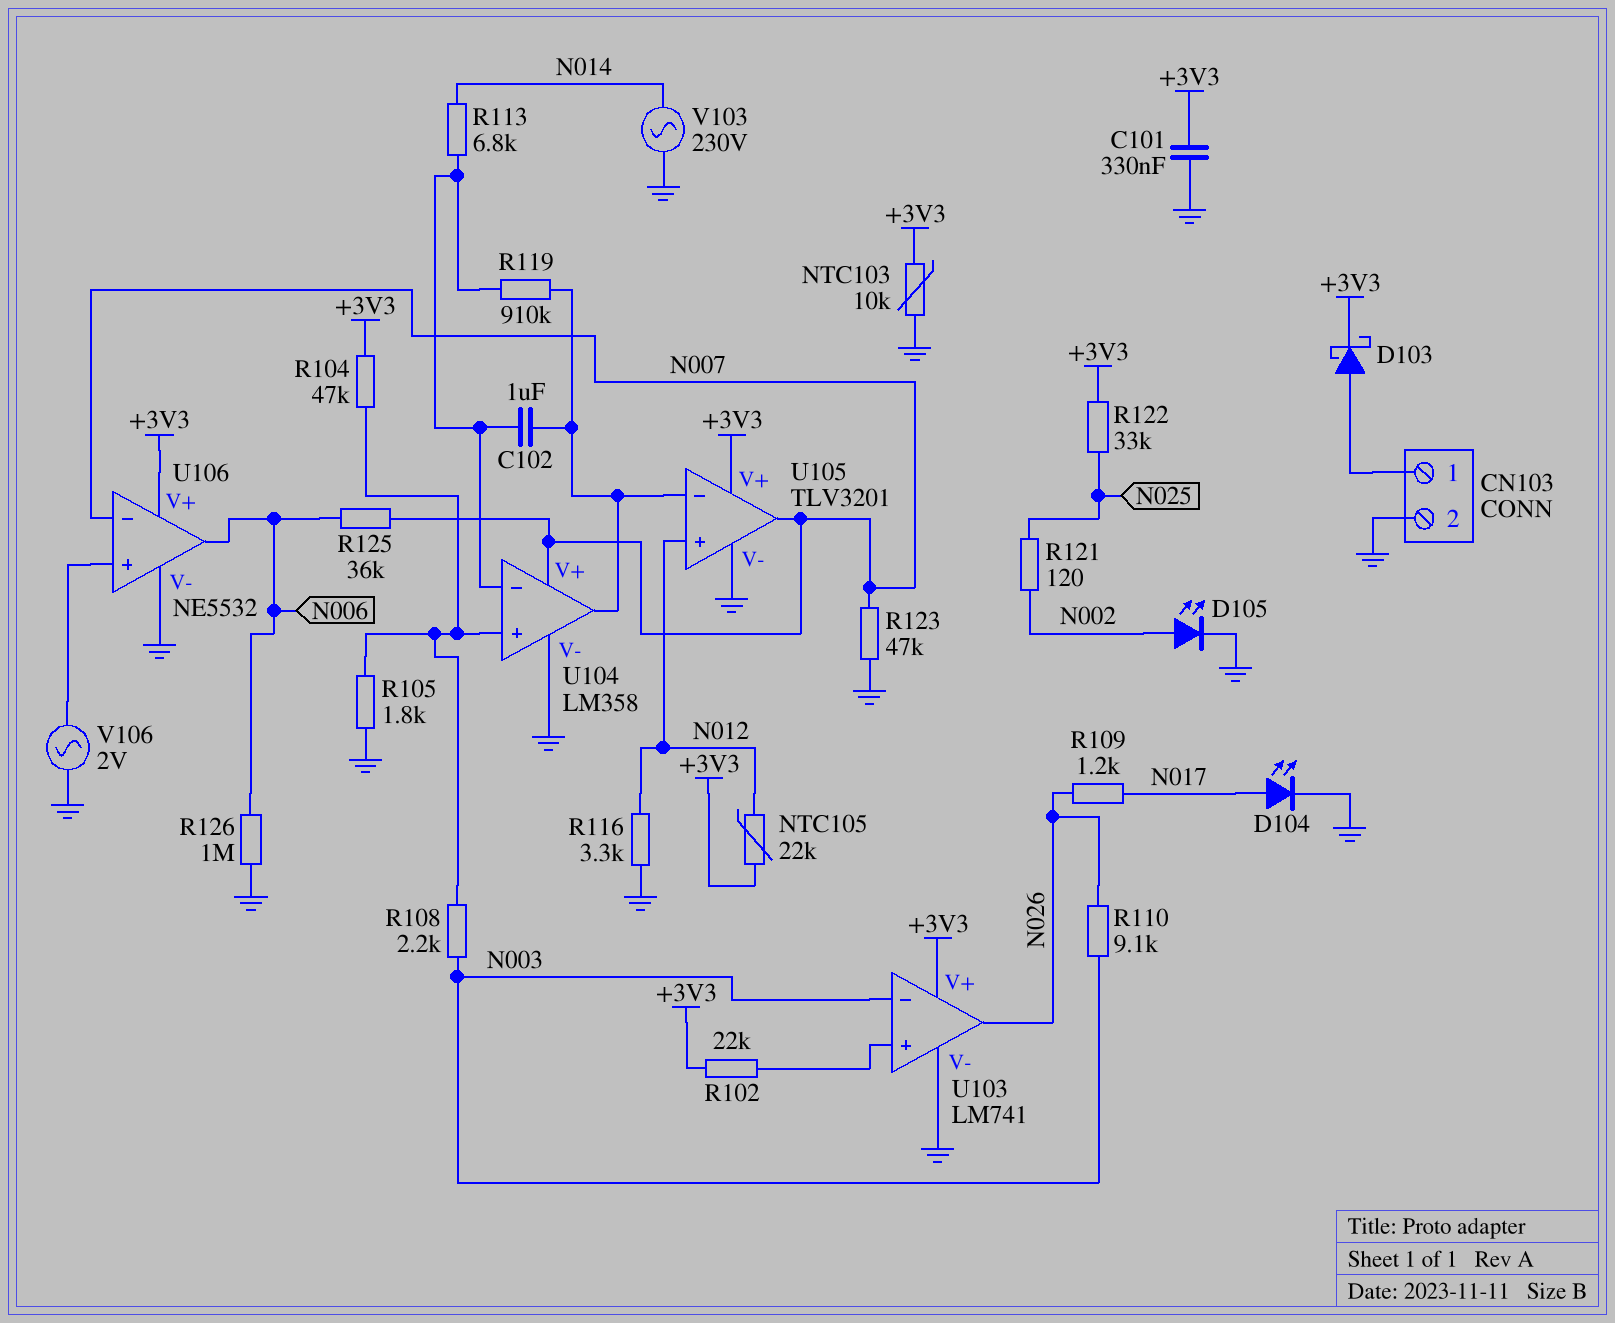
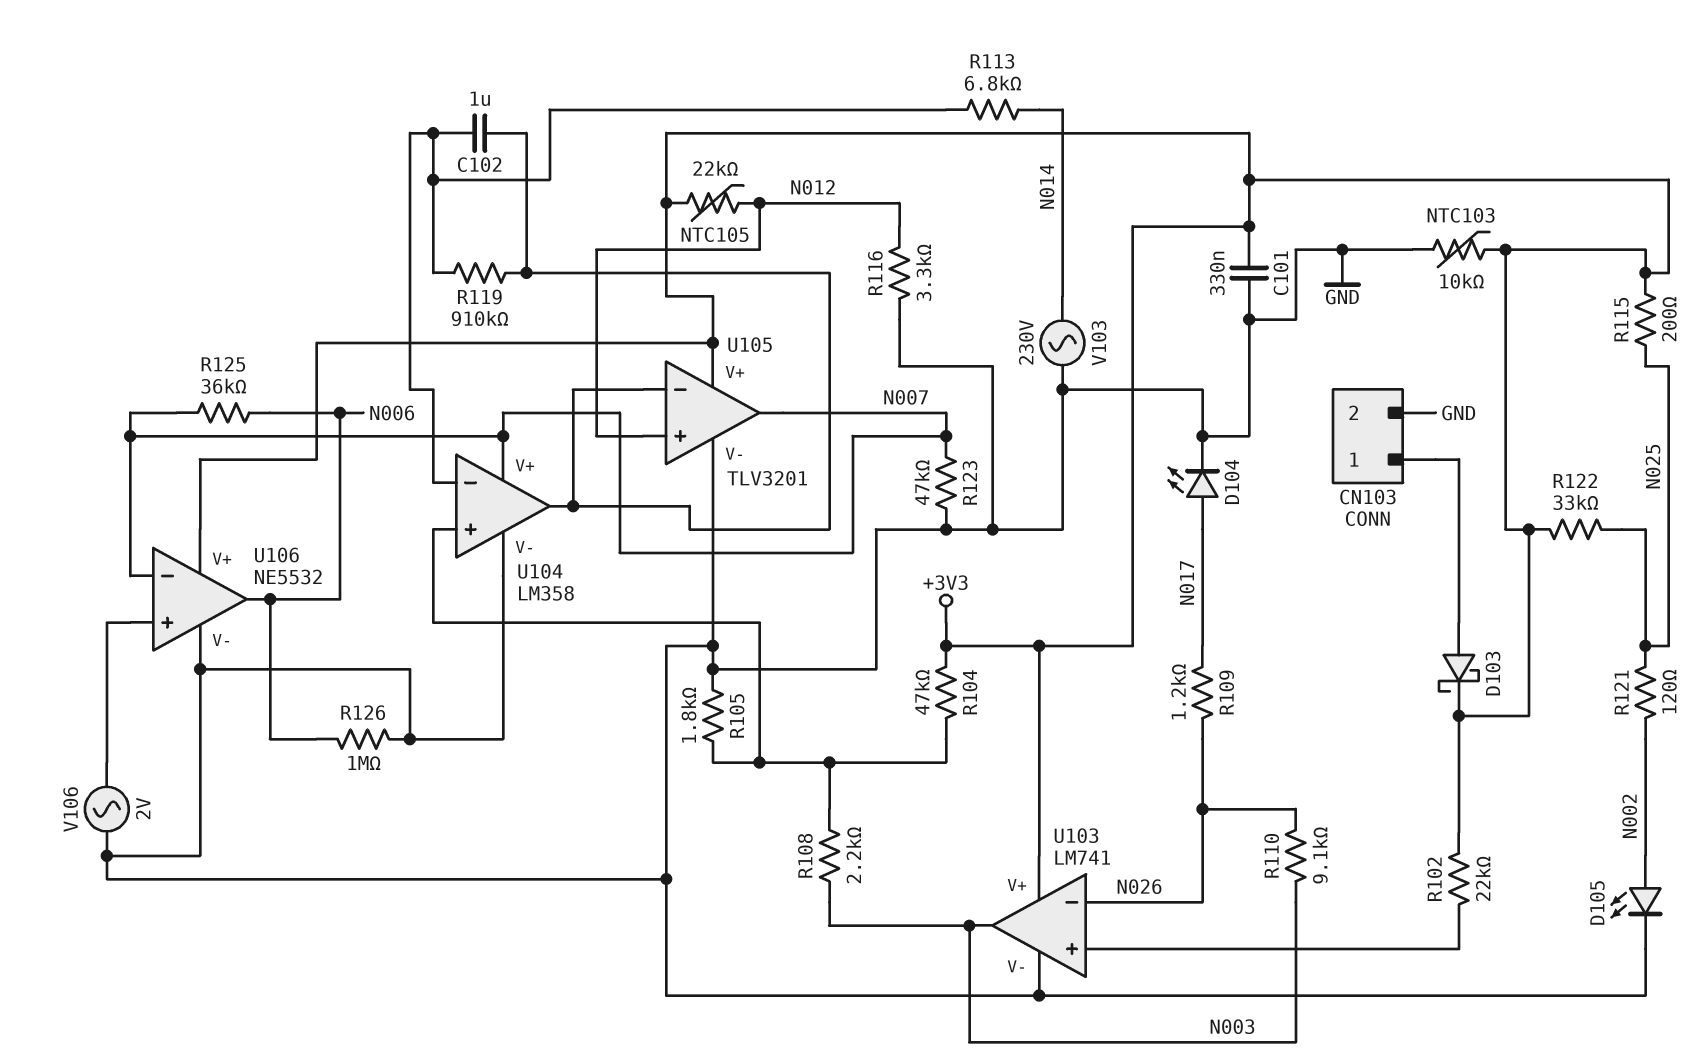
R115: none -> 200 (+3V3, N025)
U103 pin in-: N003 -> N026
U103 pin out: N026 -> N003

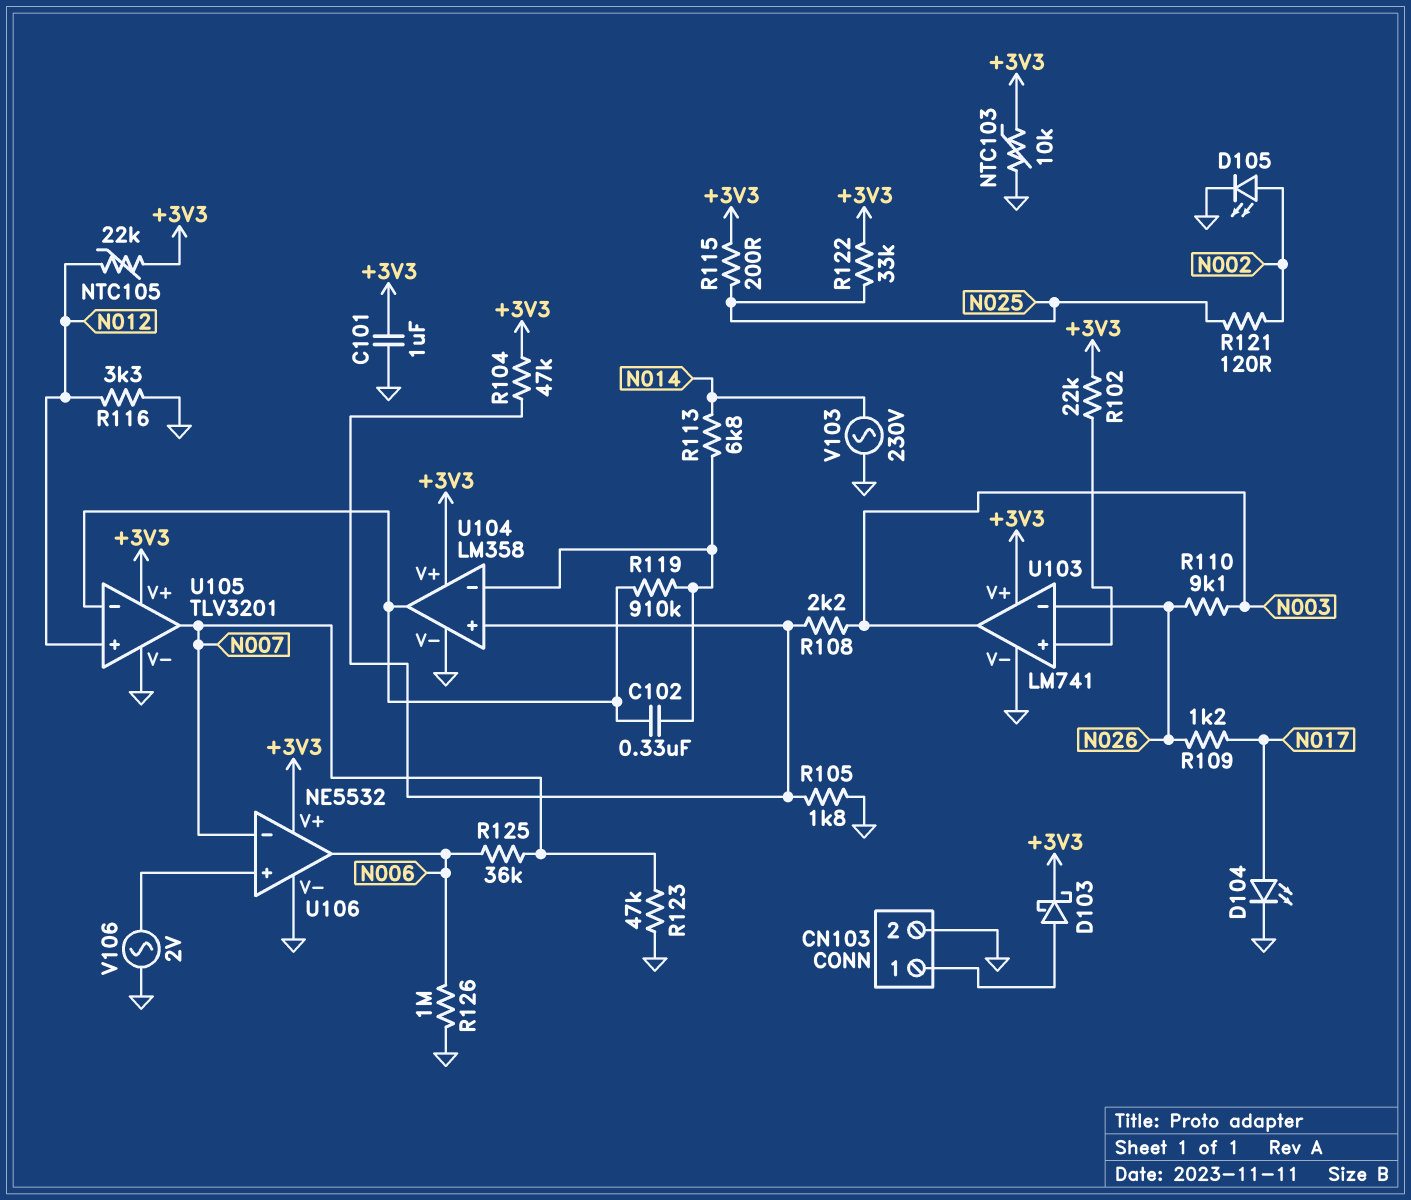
C101: 330nF (+3V3, GND) -> 1uF (+3V3, GND)
C102: 1uF (U104/in-, U104/out) -> 330nF (U104/in-, U104/out)
U104 pin V+: N007 -> +3V3

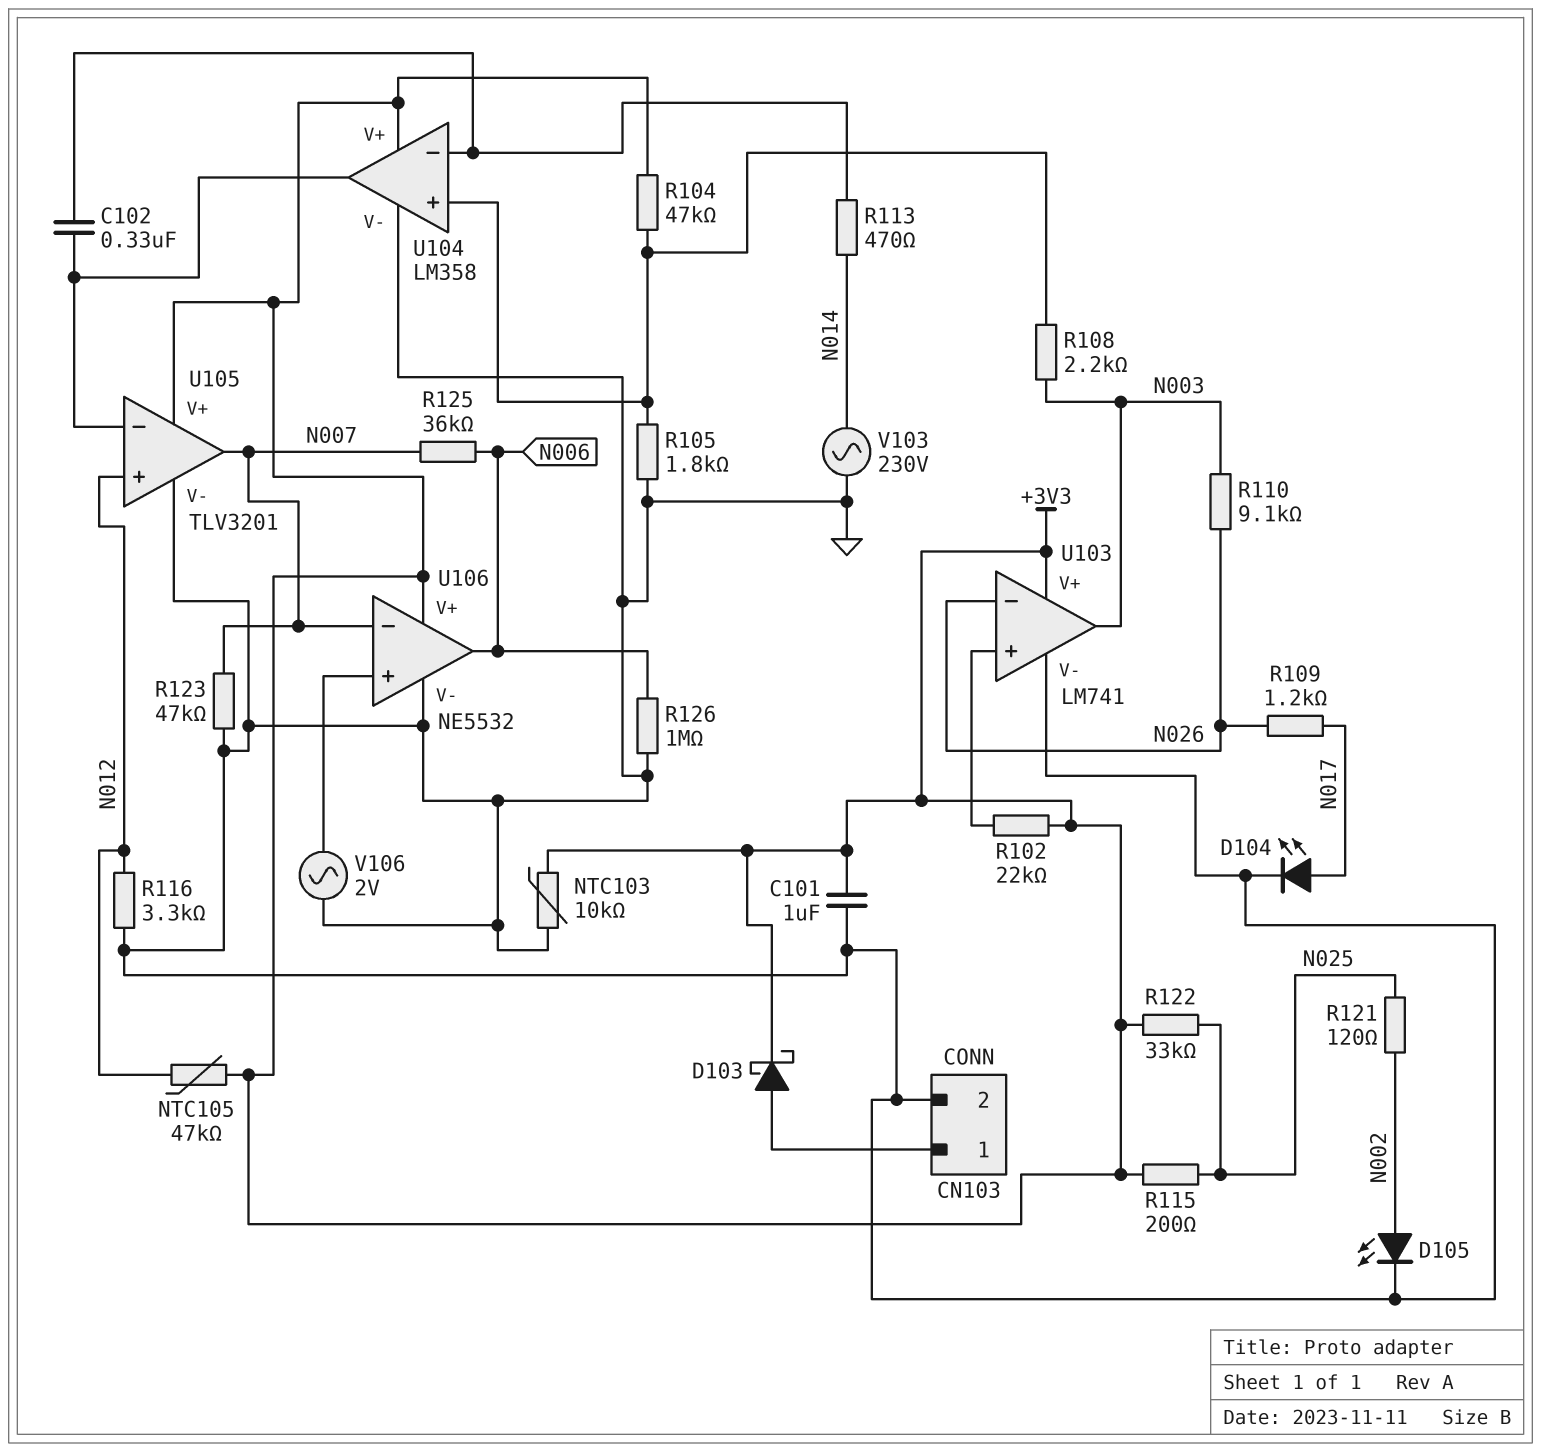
NTC105: 22k (+3V3, N012) -> 47k (+3V3, N012)
R113: 6.8k (N014, U104/in-) -> 470 (N014, U104/in-)
R119: 910k (U104/in-, U104/out) -> none

